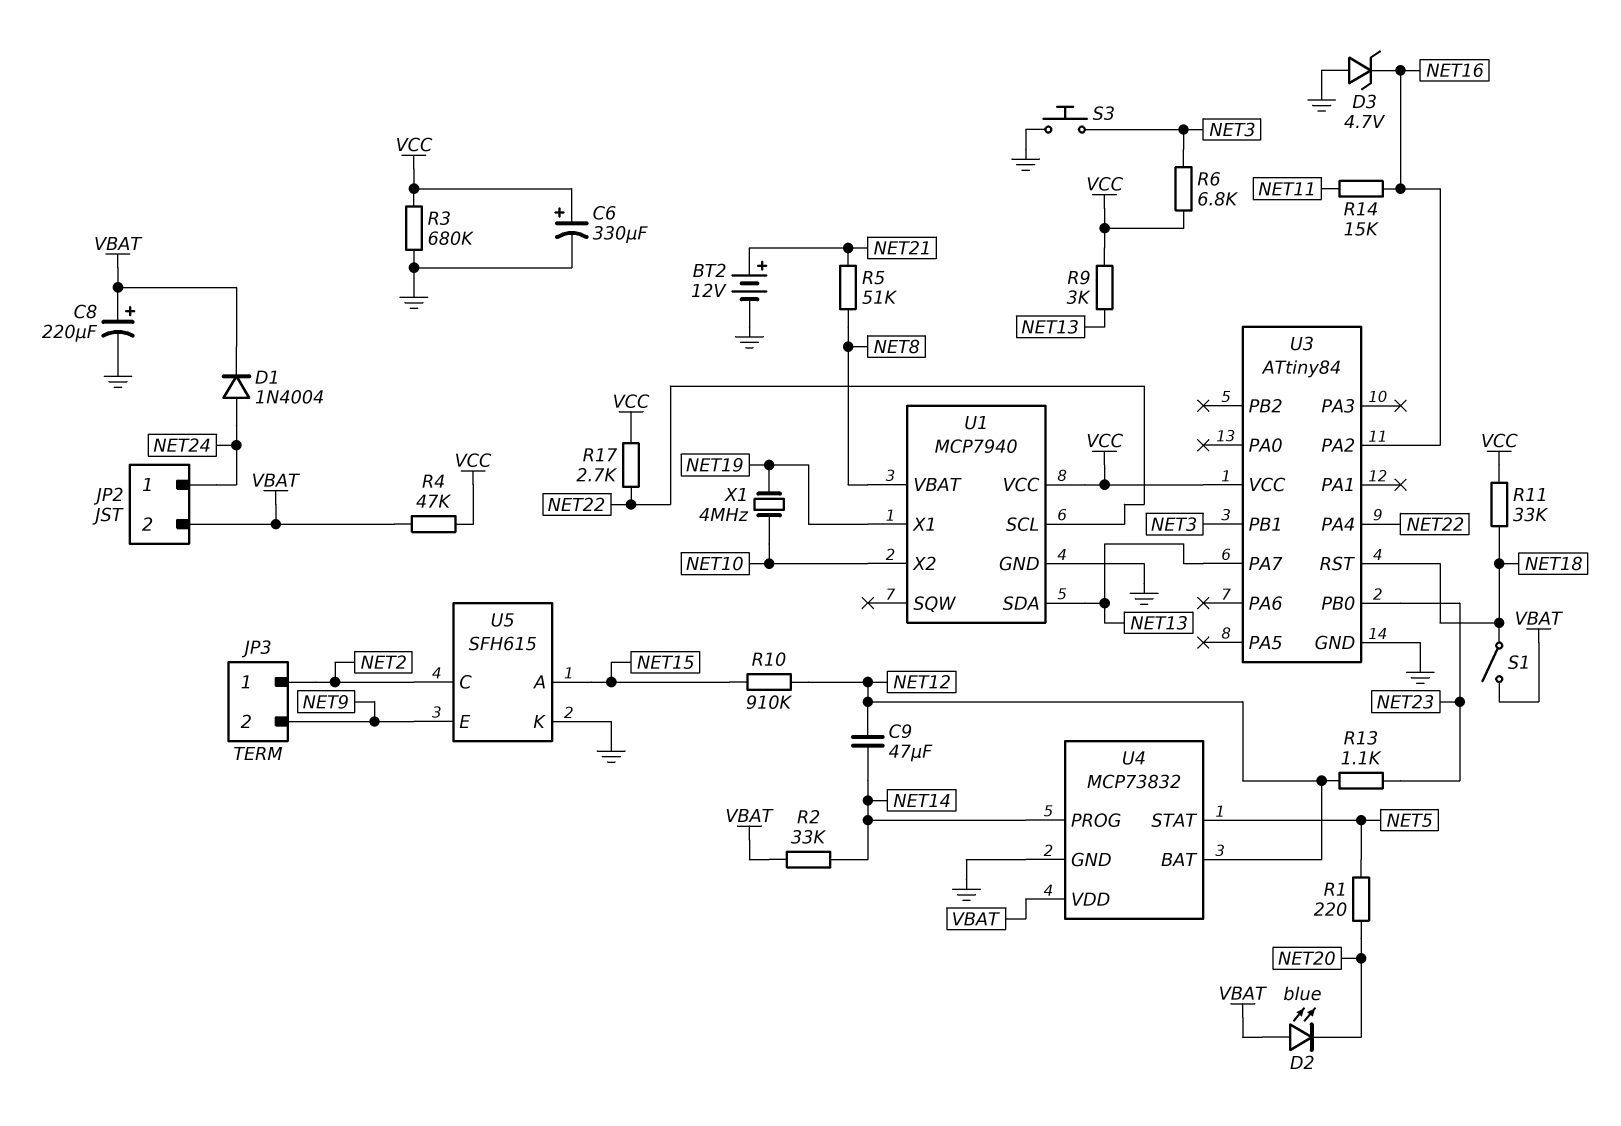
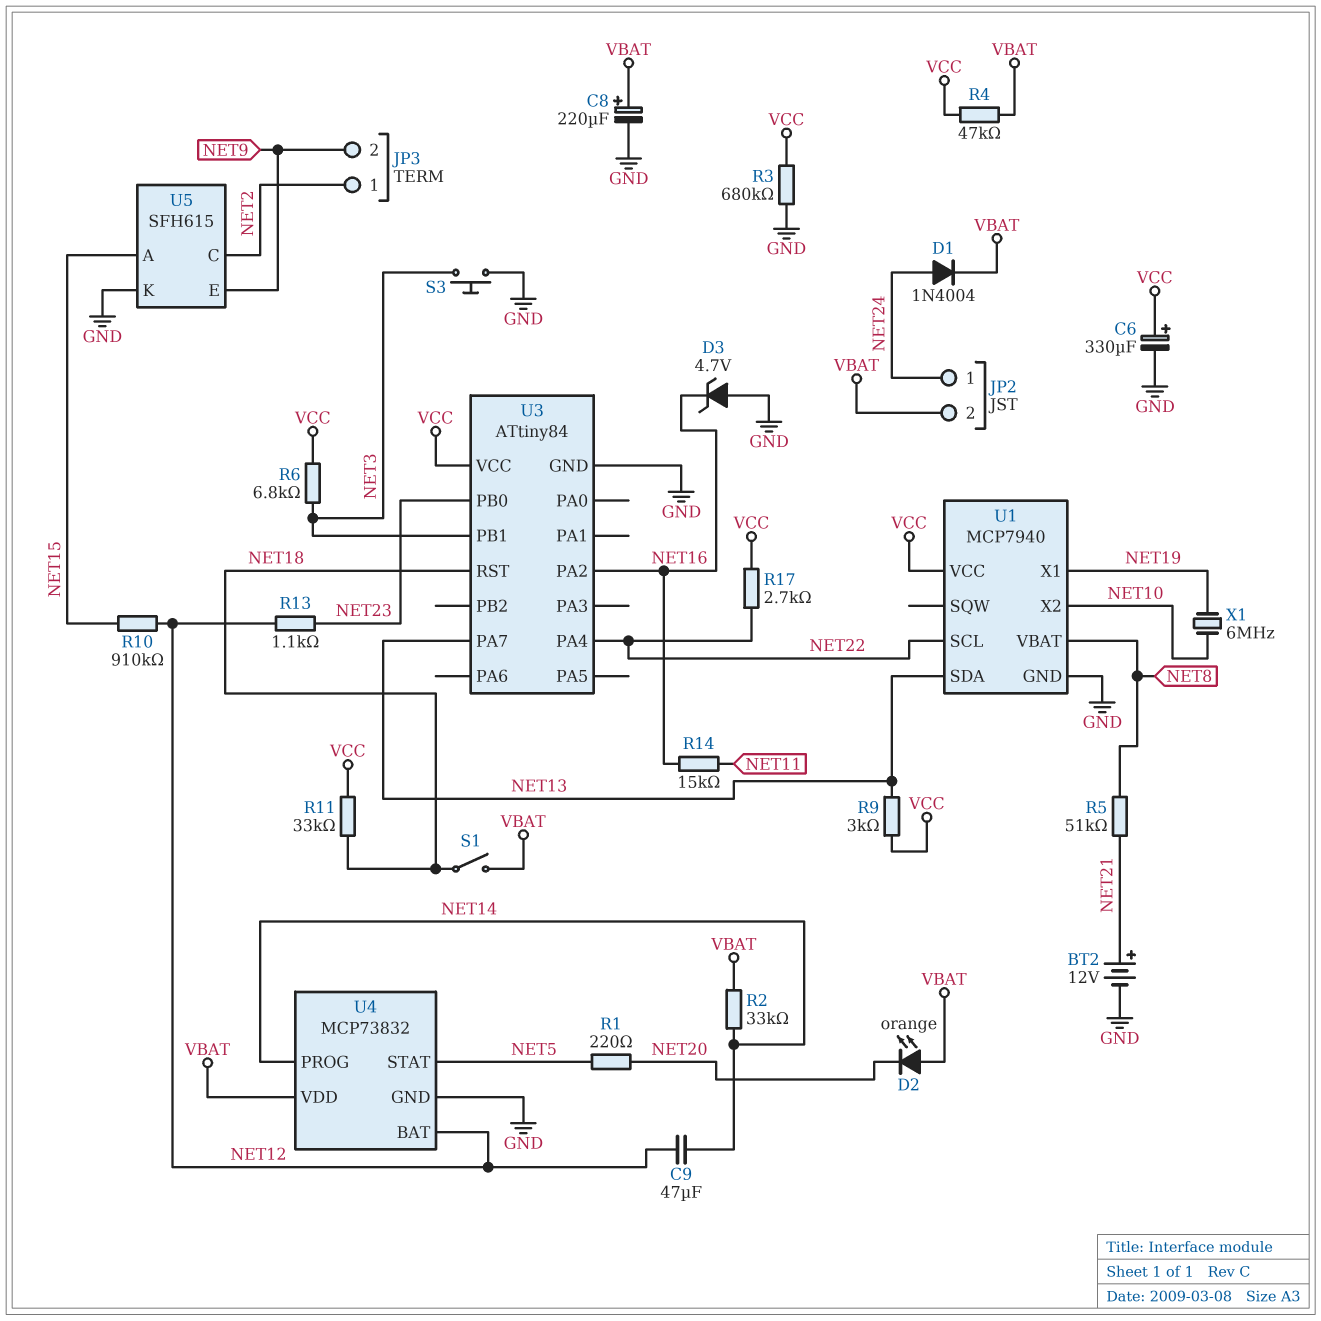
D2: LED blue (A VBAT, K NET20) -> LED orange (A VBAT, K NET20)
X1: 4MHz (NET10, NET19) -> 6MHz (NET10, NET19)

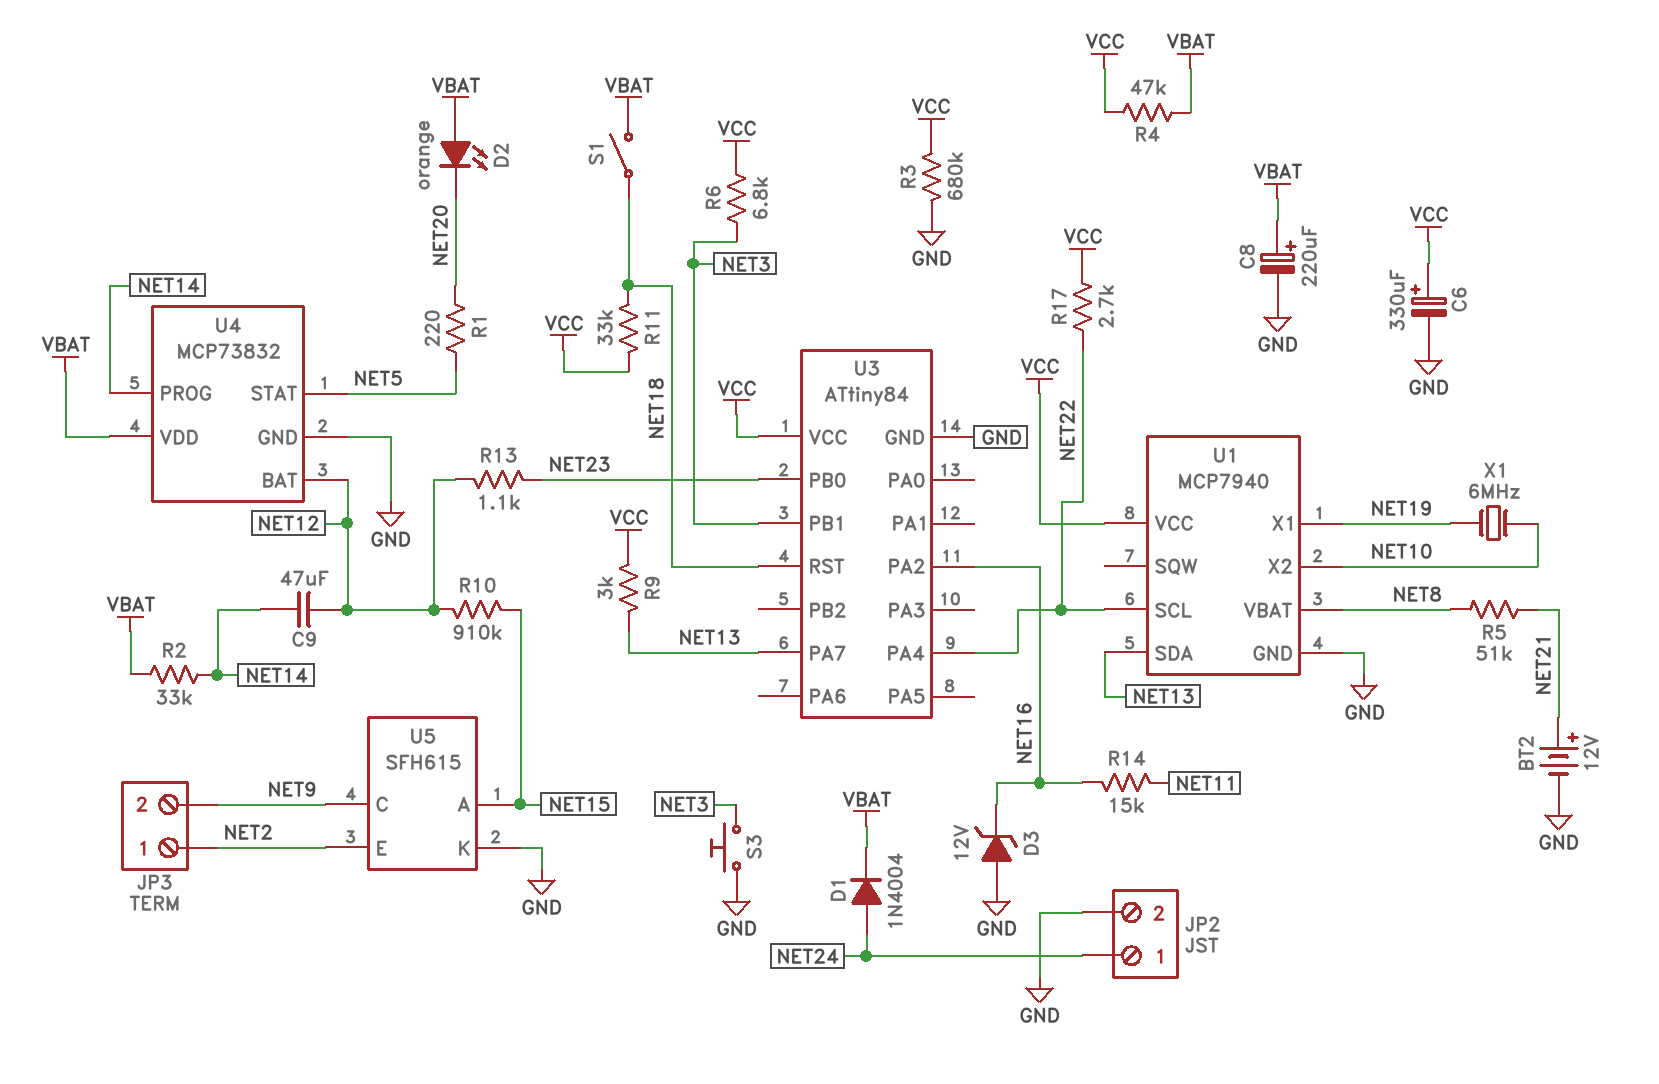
D3: zener 4.7V (A GND, K NET16) -> zener 12V (A GND, K NET16)
JP2 pin 2: VBAT -> GND
U5 pin C: NET2 -> NET9
U5 pin E: NET9 -> NET2

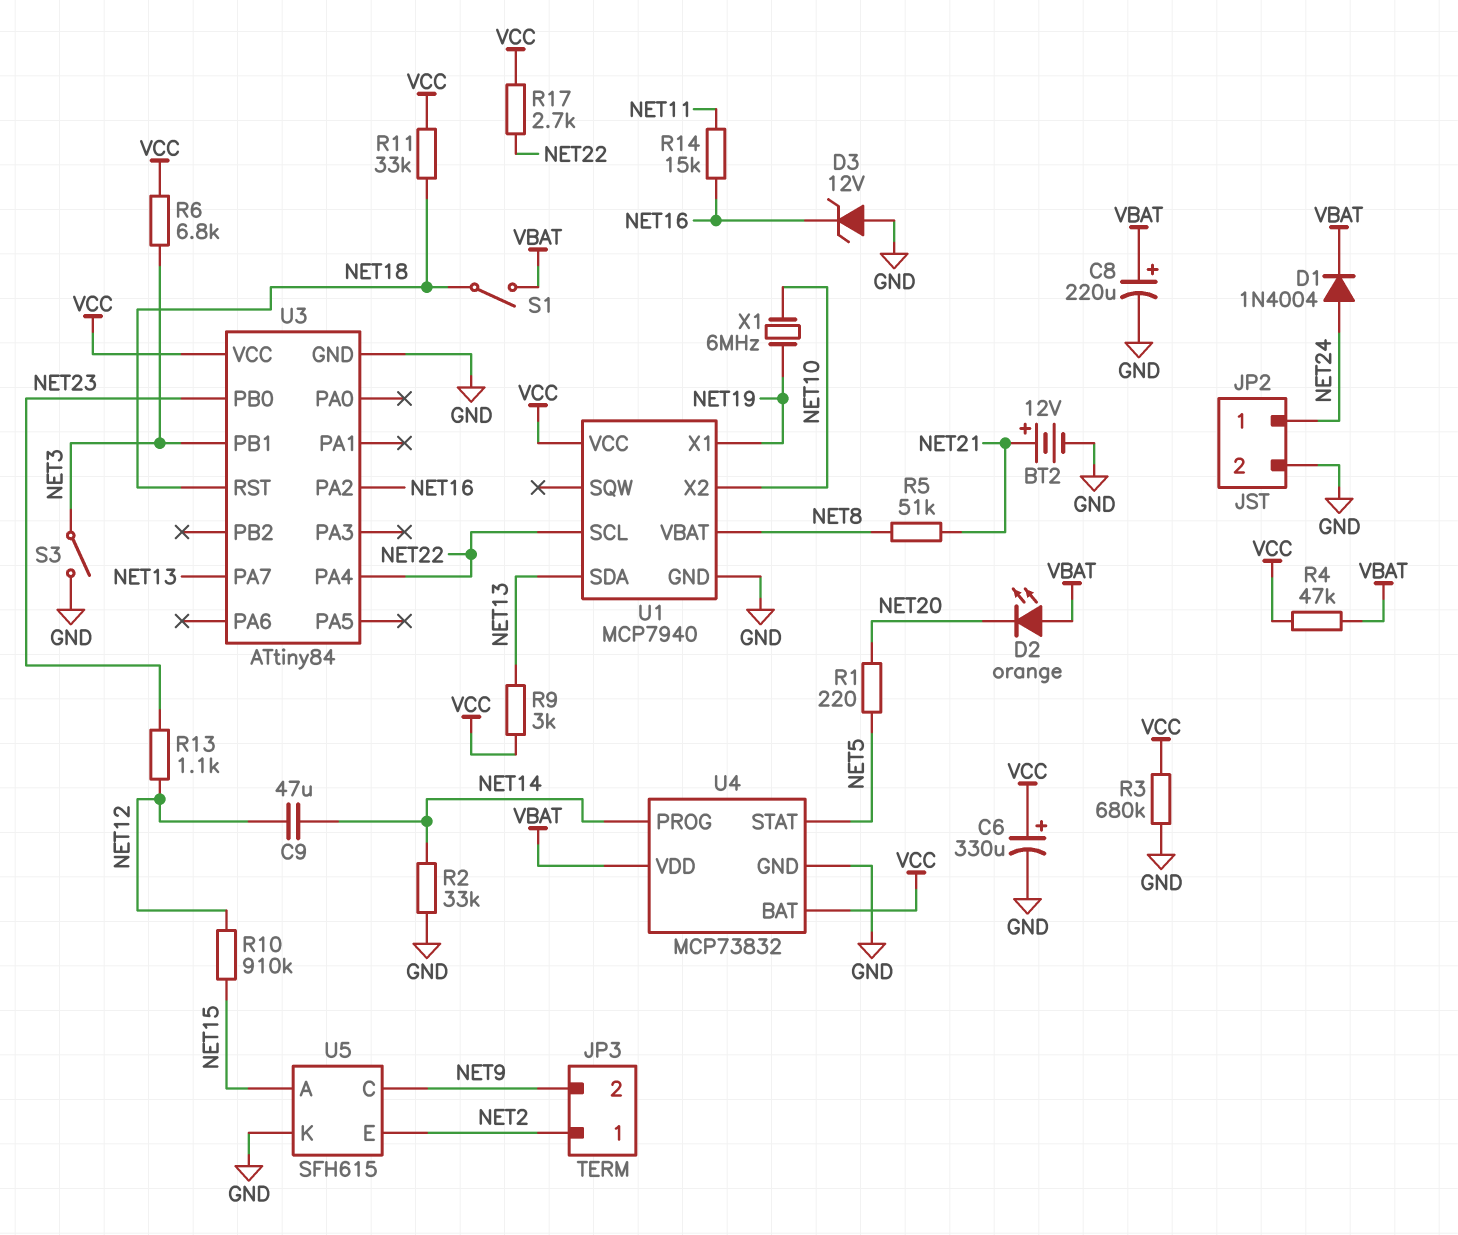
R2: 33k (NET14, VBAT) -> 33k (GND, NET14)
S3: button (GND, NET3) -> switch (GND, NET3)
U4 pin BAT: NET12 -> VCC

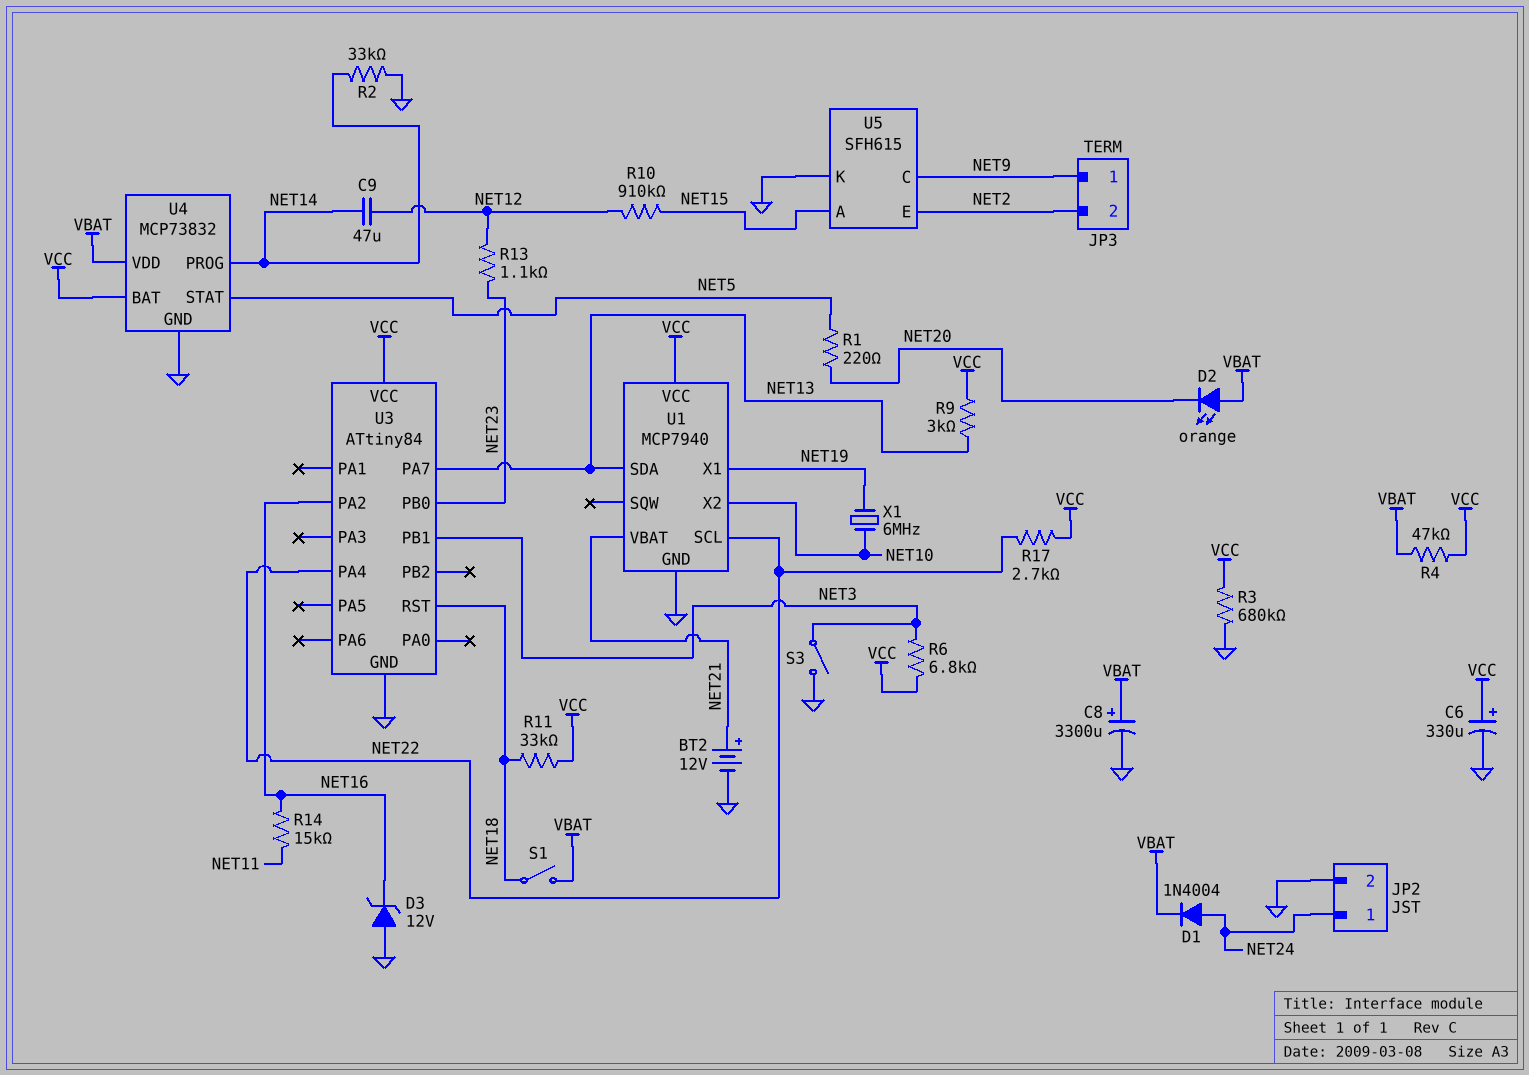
C8: 220uF (plus VBAT, minus GND) -> 3300uF (plus VBAT, minus GND)
JP3 pin 1: NET2 -> NET9
JP3 pin 2: NET9 -> NET2
R5: 51k (NET8, NET21) -> none
U1 pin VBAT: NET8 -> NET21

